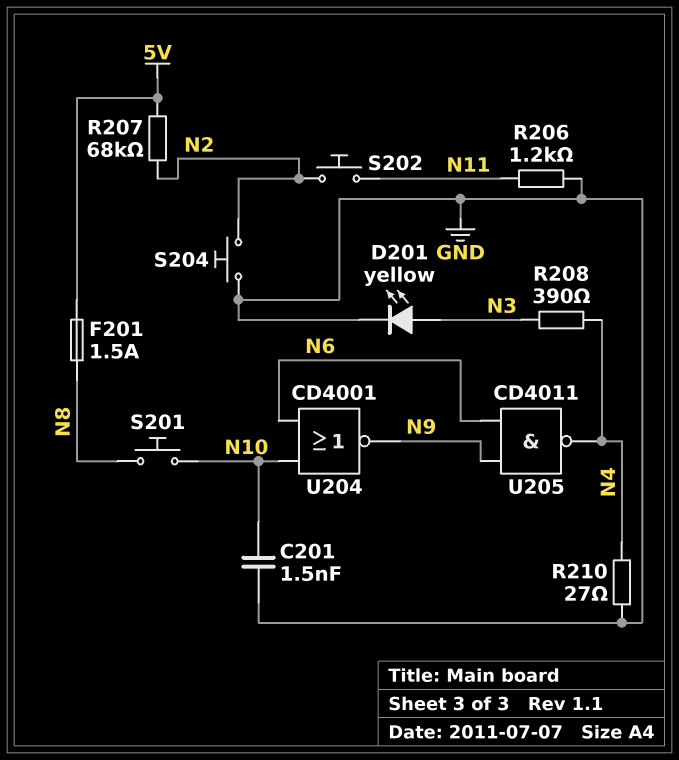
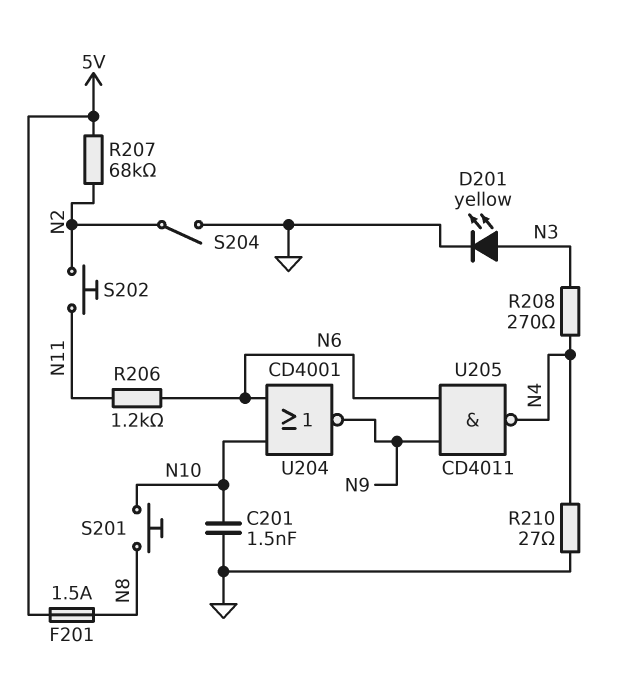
R206: 1.2k (GND, N11) -> 1.2k (N6, N11)
R208: 390 (N3, N4) -> 270 (N3, N4)
S204: button (GND, N2) -> switch (GND, N2)

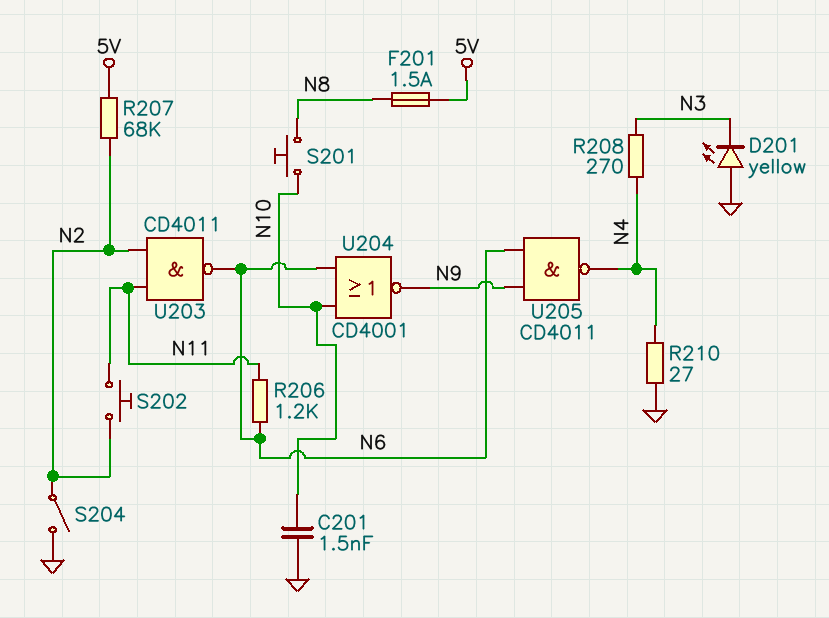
D201: LED yellow (A N3, K GND) -> LED yellow (A GND, K N3)
U203: none -> NAND CD4011 (in N2, in N11, out N6)

